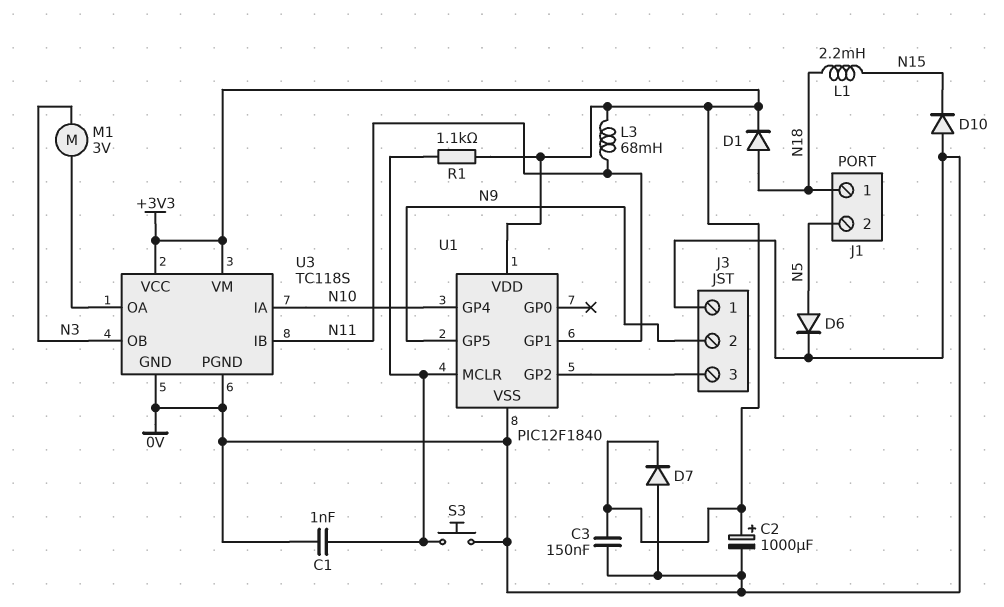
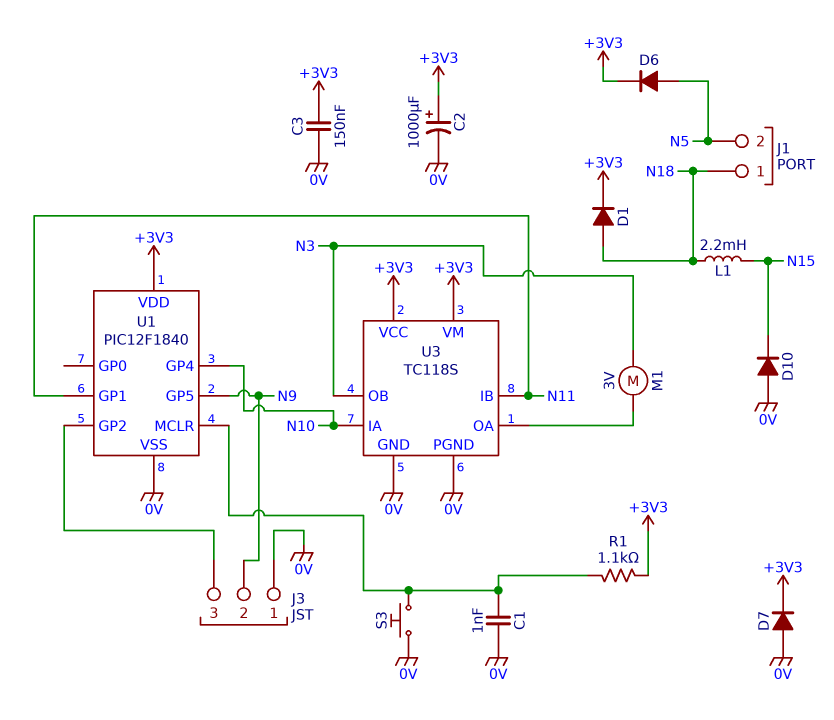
D6: diode (A N5, K 0V) -> diode (A N5, K +3V3)
L3: 68mH (+3V3, N11) -> none

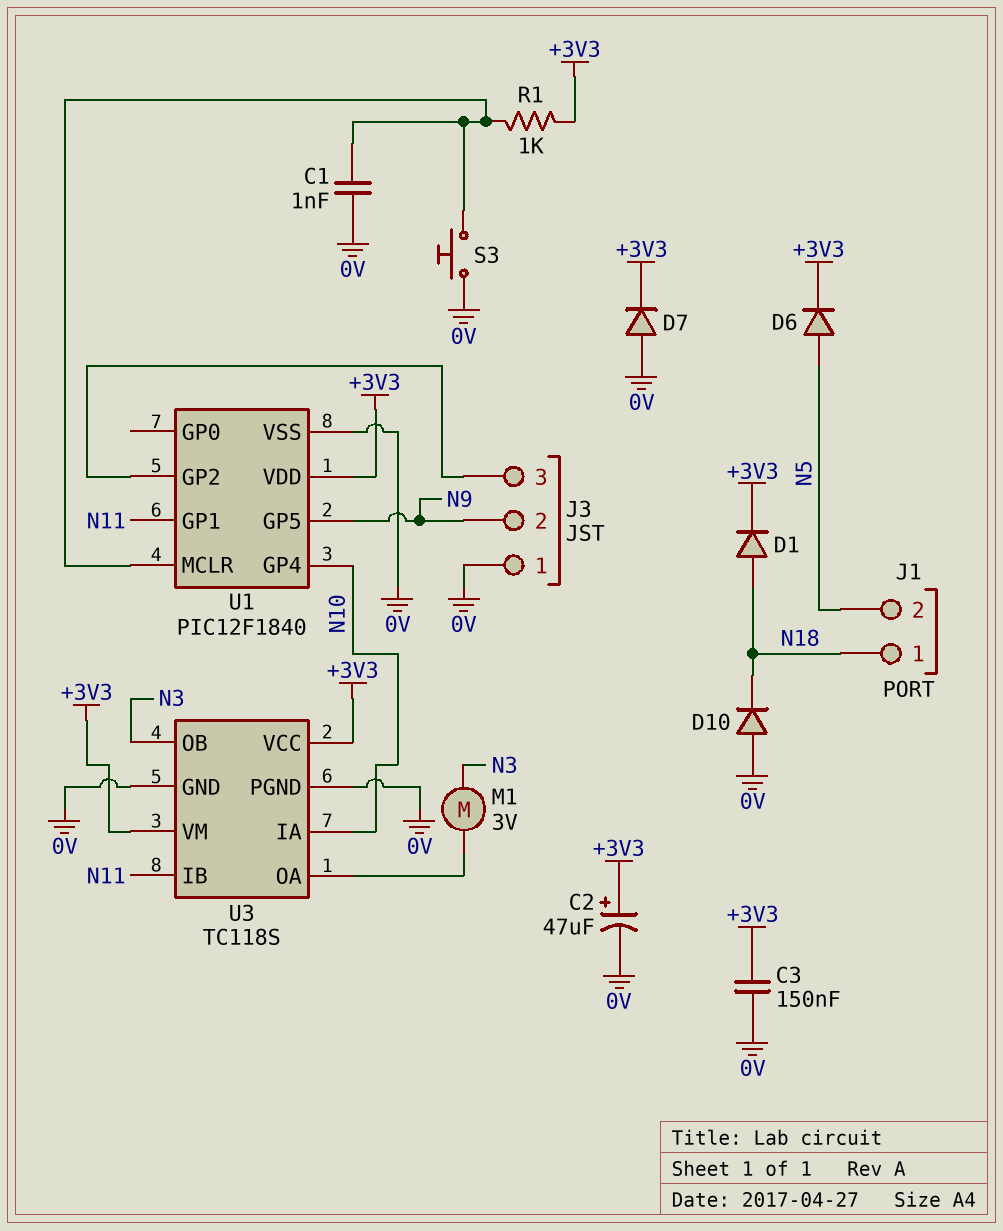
C2: 1000uF (plus +3V3, minus 0V) -> 47uF (plus +3V3, minus 0V)
D10: diode (A 0V, K N15) -> diode (A 0V, K N18)
L1: 2.2mH (N15, N18) -> none
R1: 1.1k (+3V3, U1/MCLR) -> 1k (+3V3, U1/MCLR)

